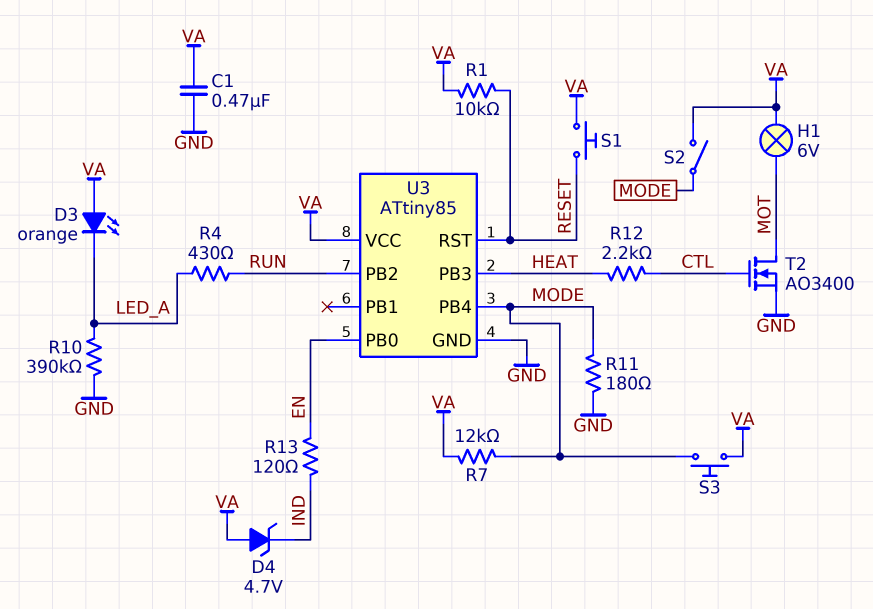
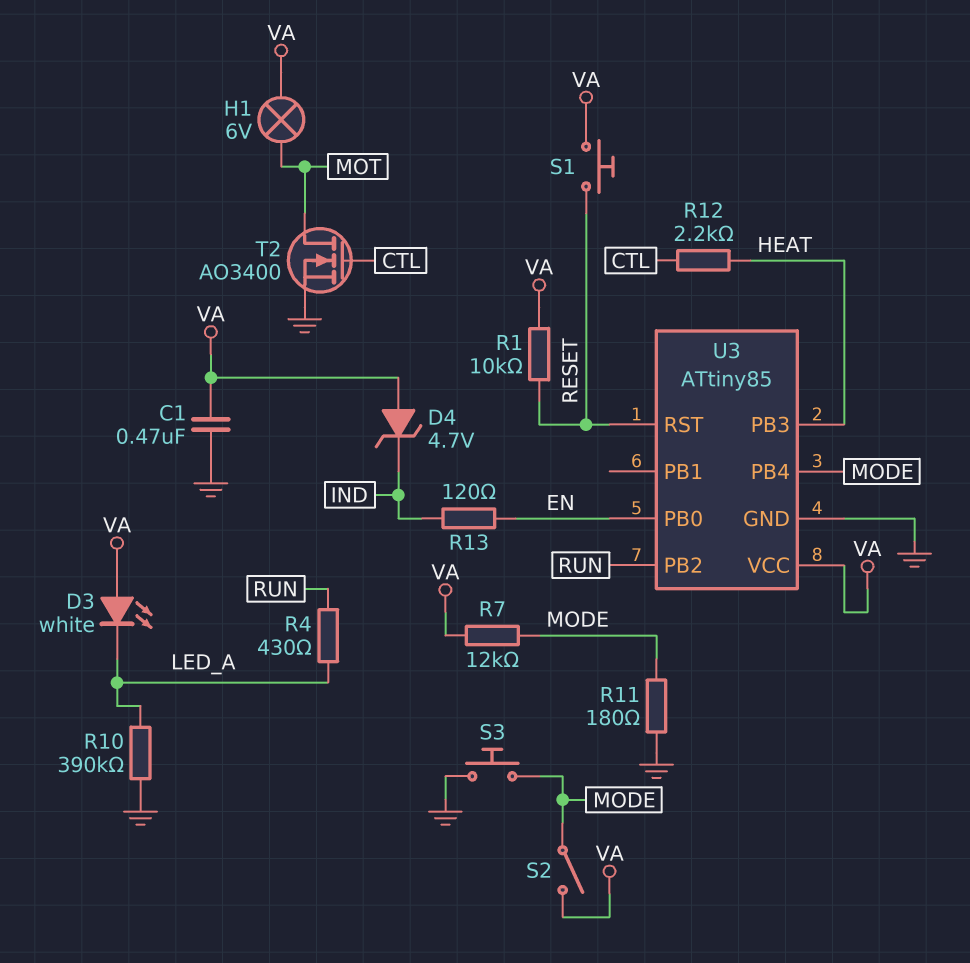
D3: LED orange (A VA, K LED_A) -> LED white (A VA, K LED_A)
S3: button (MODE, VA) -> button (GND, MODE)

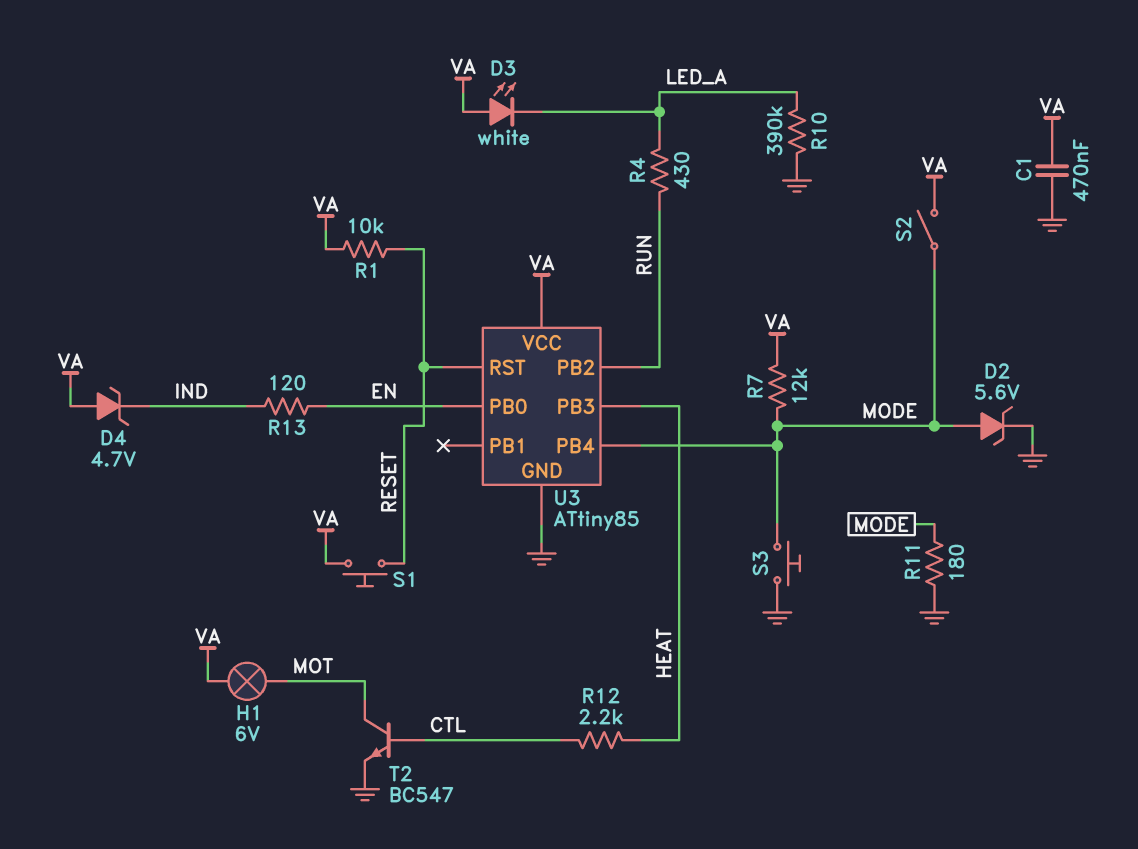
D2: none -> zener 5.6V (A MODE, K GND)
T2: NMOS AO3400 (G CTL, D MOT, S GND) -> NPN BC547 (B CTL, C MOT, E GND)

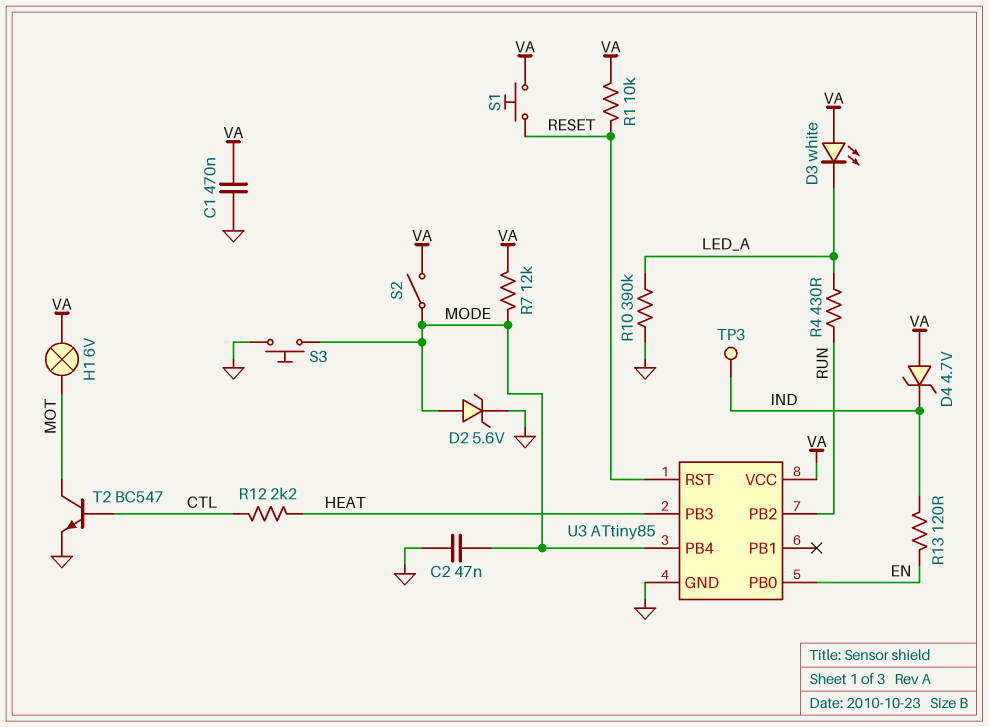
C2: none -> 47nF (GND, MODE)
R11: 180 (GND, MODE) -> none
TP3: none -> test point (IND)

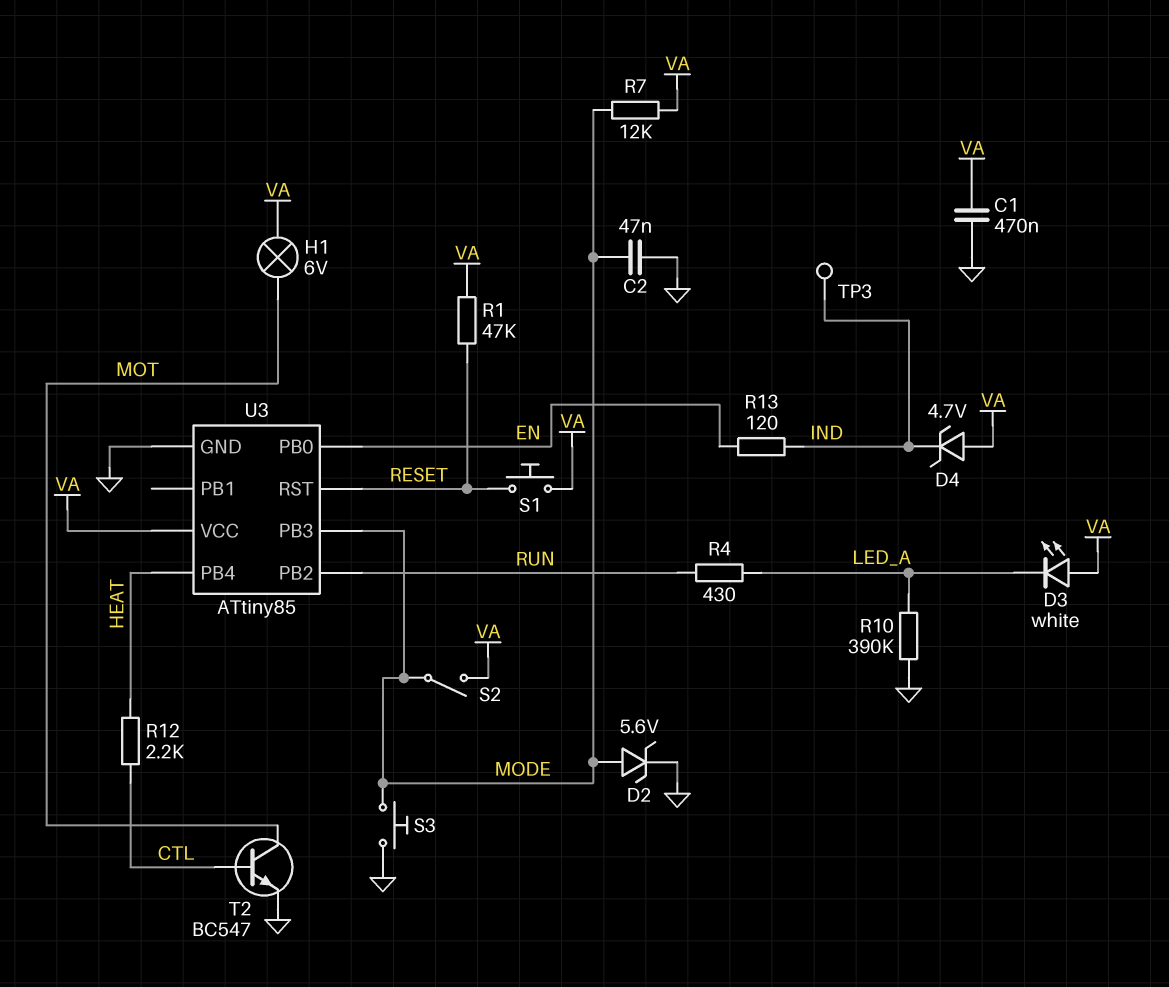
R1: 10k (RESET, VA) -> 47k (RESET, VA)
U3 pin PB3: HEAT -> MODE
U3 pin PB4: MODE -> HEAT

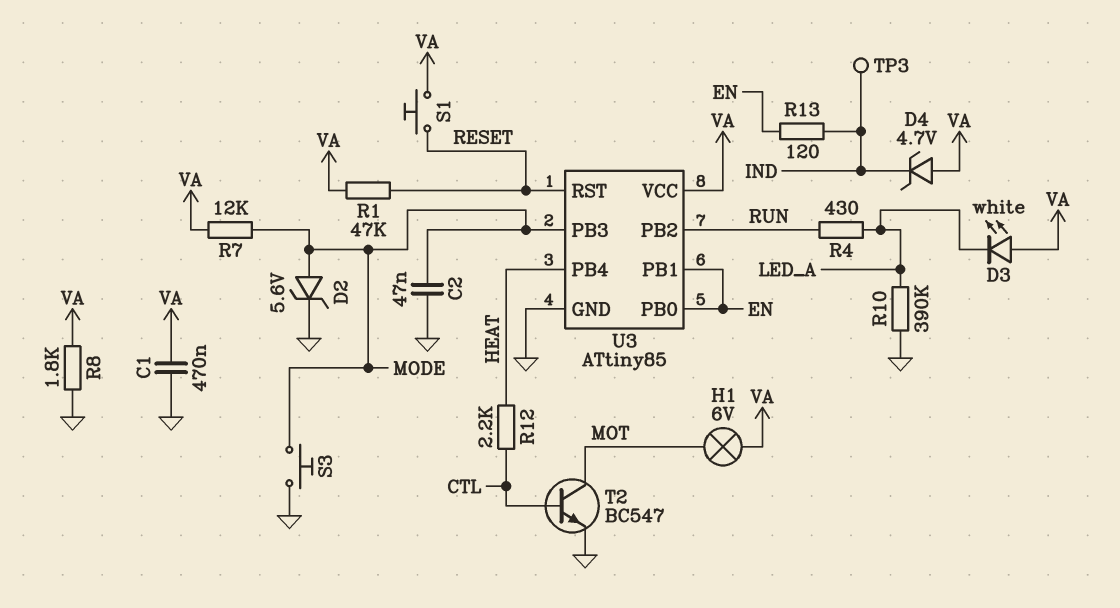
R8: none -> 1.8k (GND, VA)
S2: switch (MODE, VA) -> none
U3 pin PB1: none -> EN

